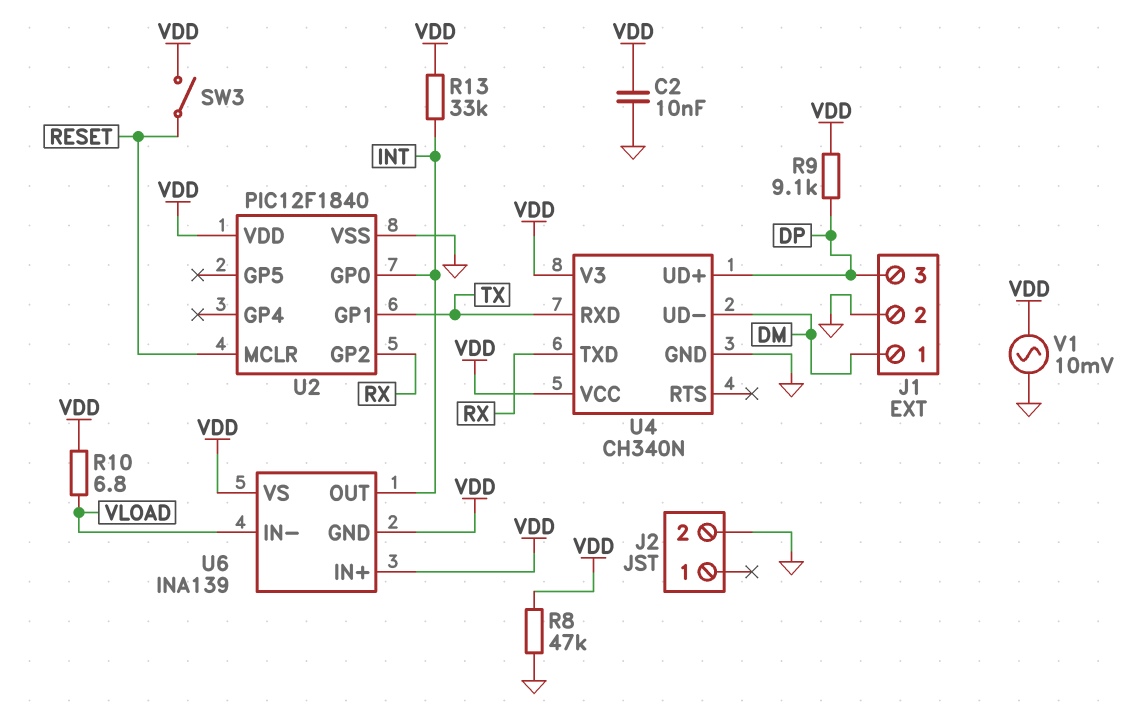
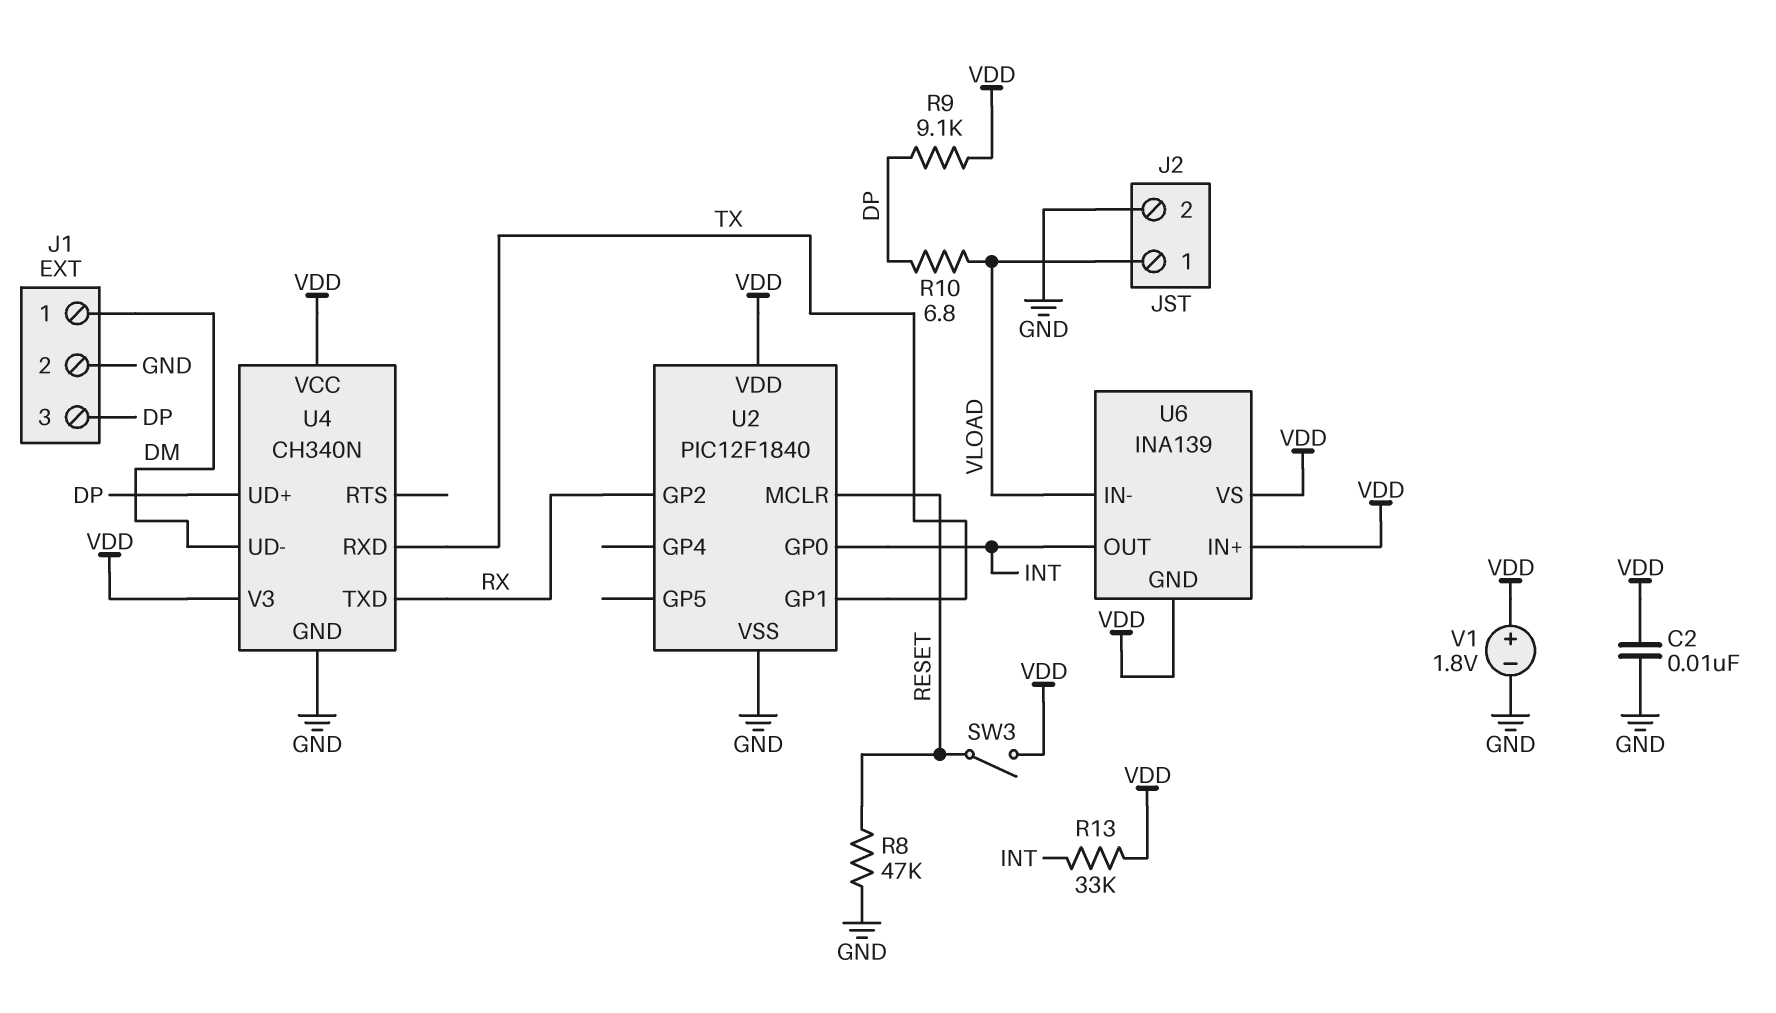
J2 pin 1: none -> VLOAD
R8: 47k (GND, VDD) -> 47k (GND, RESET)
R10: 6.8 (VDD, VLOAD) -> 6.8 (DP, VLOAD)
V1: AC 10mV (GND, VDD) -> 1.8V (plus VDD, minus GND)

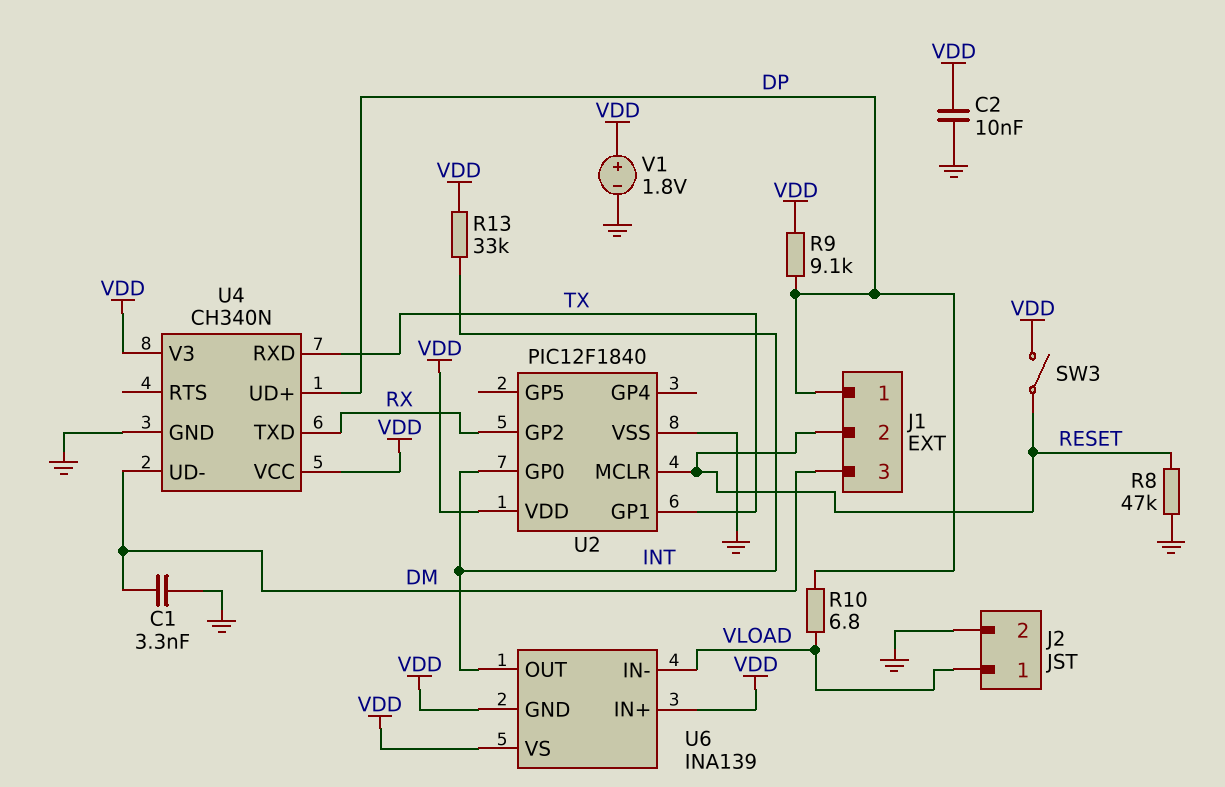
C1: none -> 3.3nF (DM, GND)
J1 pin 1: DM -> DP
J1 pin 2: GND -> RESET
J1 pin 3: DP -> DM

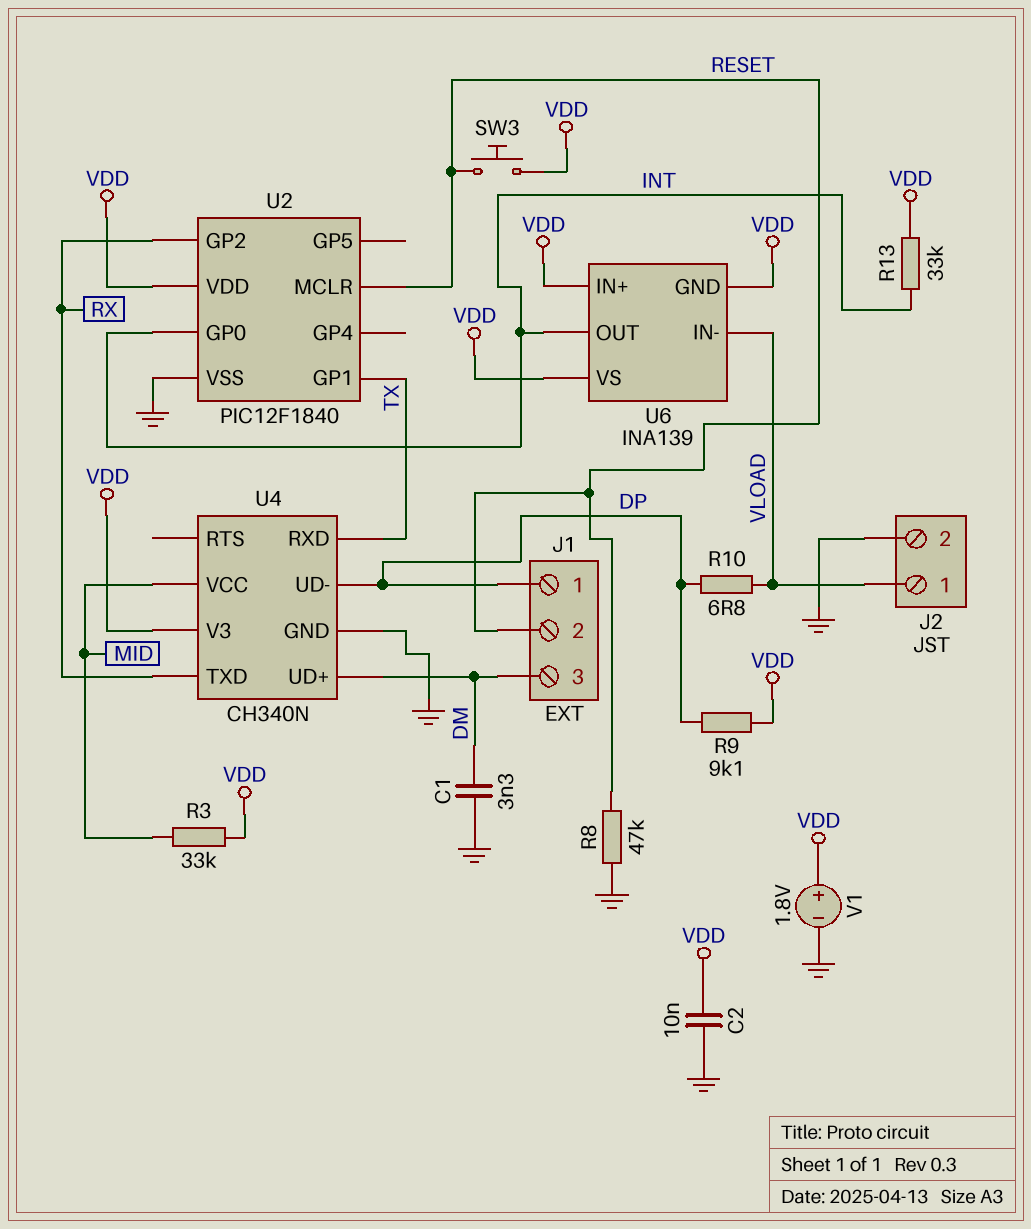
R3: none -> 33k (MID, VDD)
SW3: switch (RESET, VDD) -> button (RESET, VDD)
U4 pin UD+: DP -> DM
U4 pin UD-: DM -> DP
U4 pin VCC: VDD -> MID

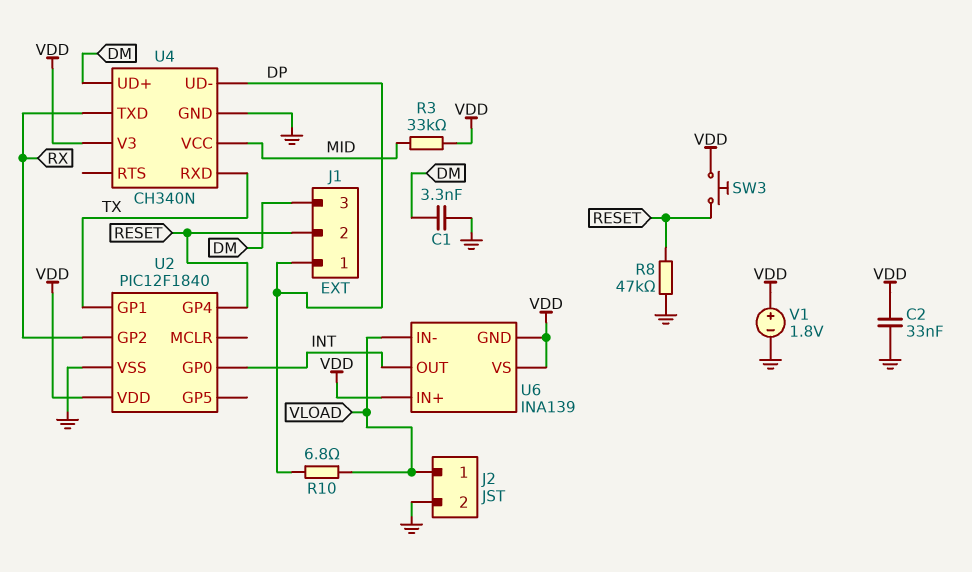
C2: 10nF (GND, VDD) -> 33nF (GND, VDD)
R9: 9.1k (DP, VDD) -> none
R13: 33k (INT, VDD) -> none
U2 pin GP4: none -> RESET
U2 pin MCLR: RESET -> none

